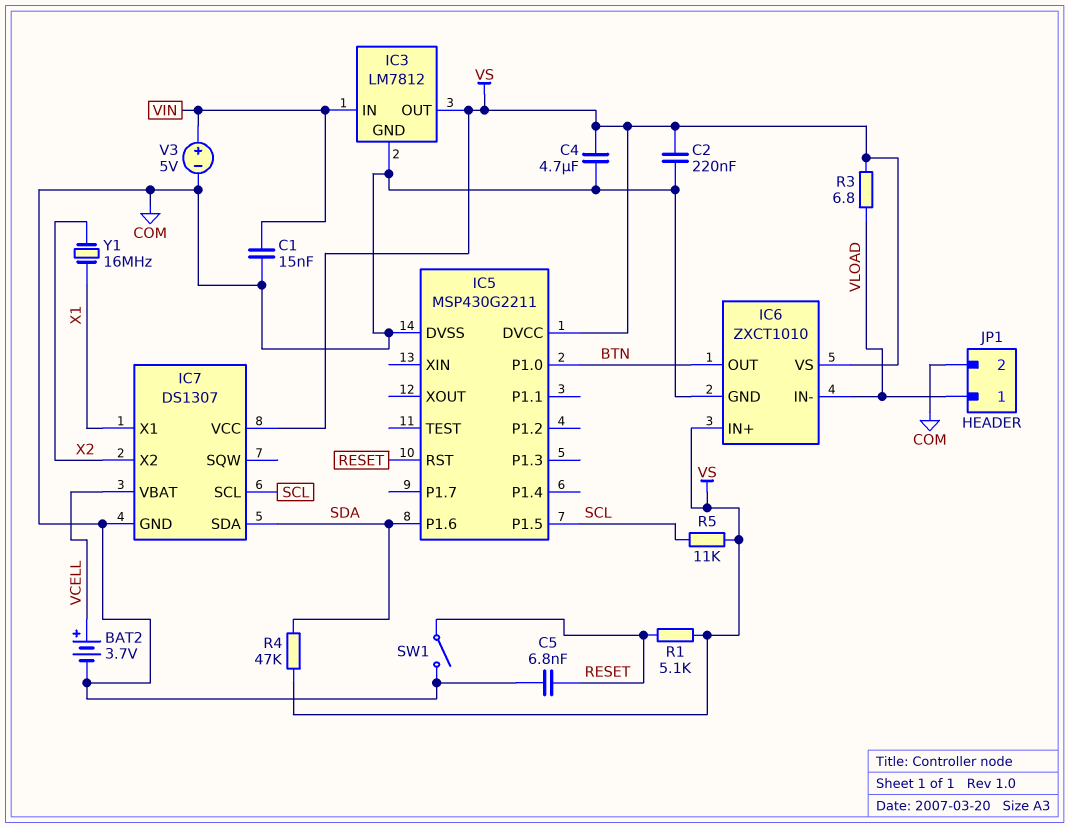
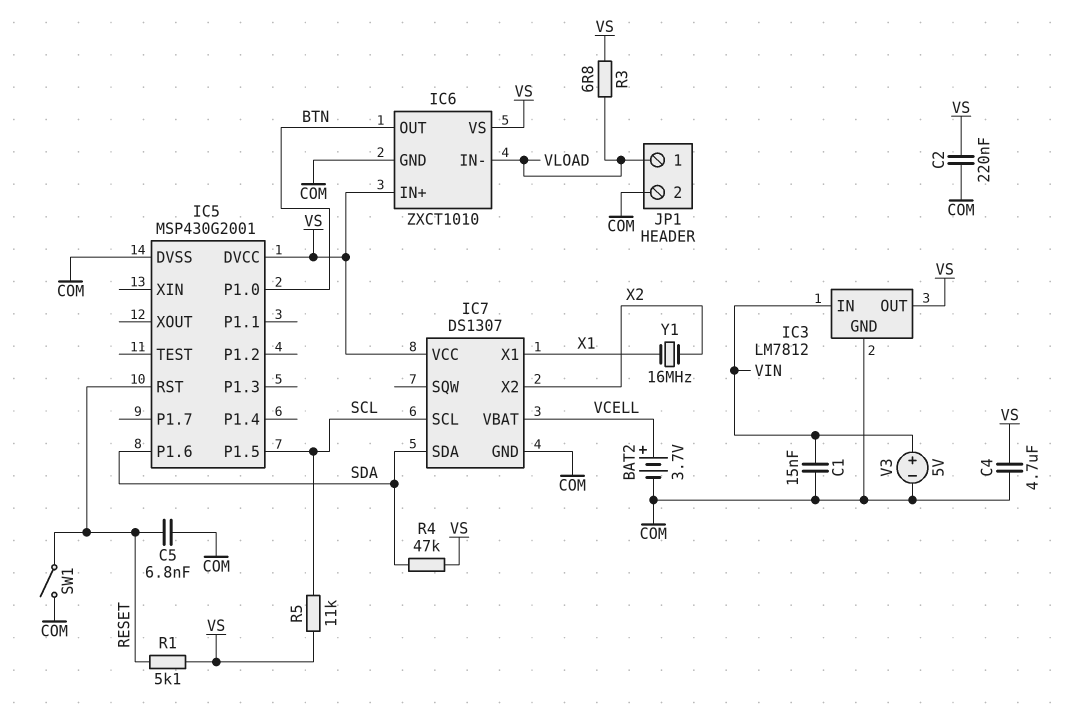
IC5: MSP430G2211 -> MSP430G2001

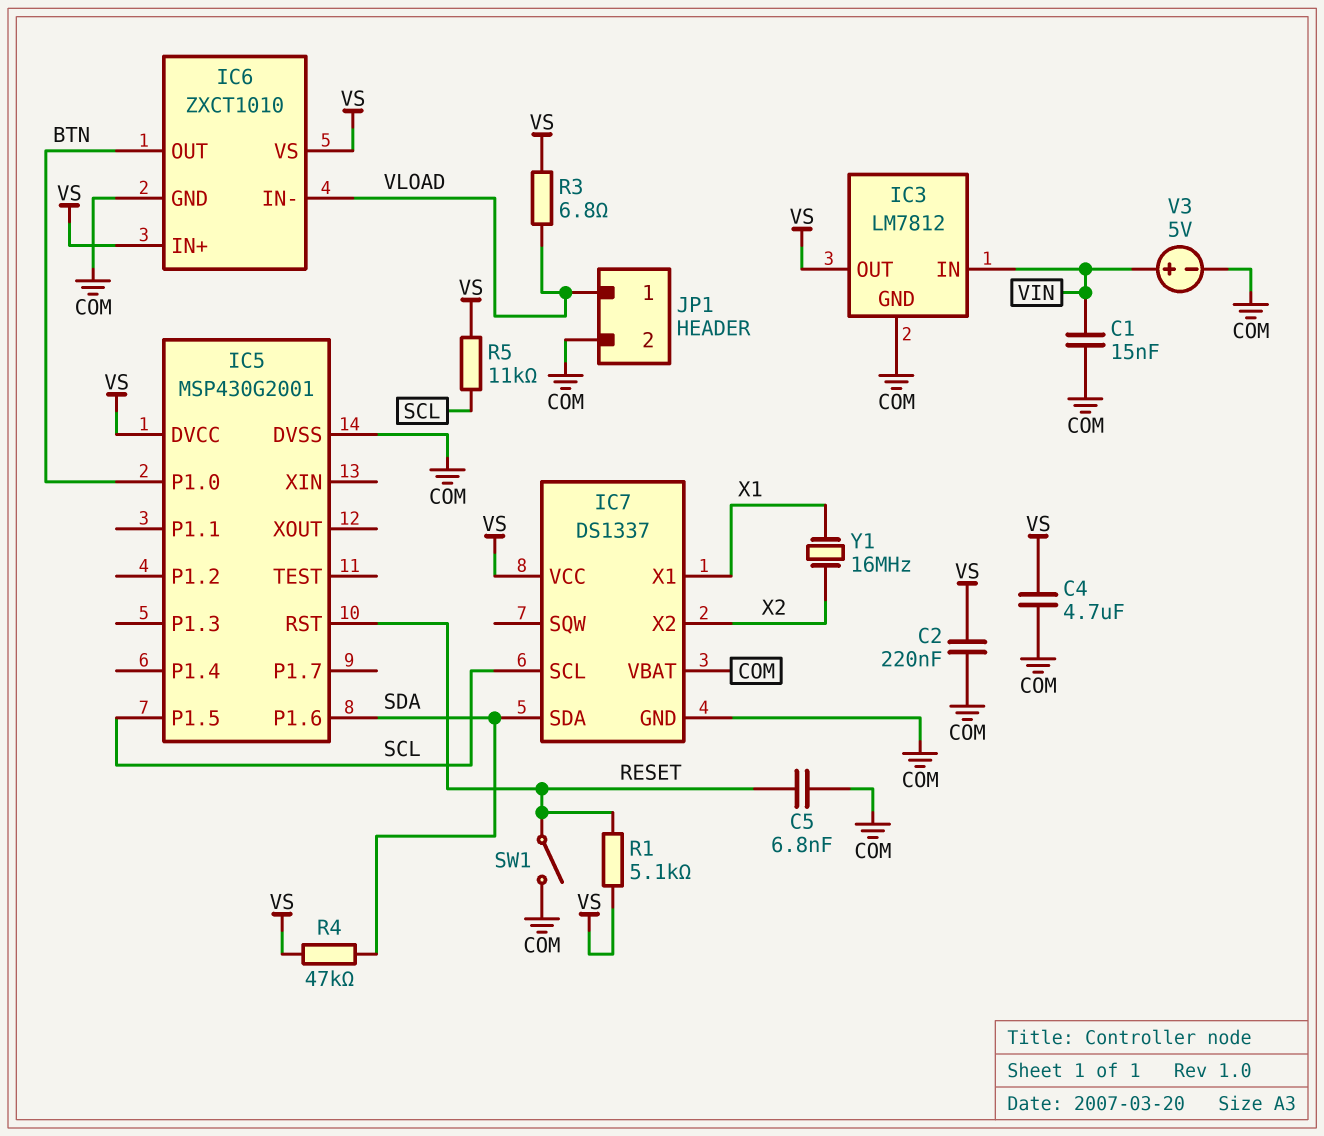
BAT2: 3.7V (plus VCELL, minus COM) -> none
IC7: DS1307 -> DS1337
IC7 pin VBAT: VCELL -> COM

